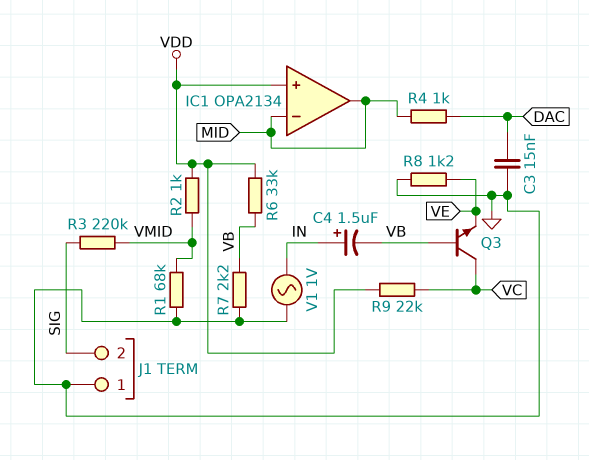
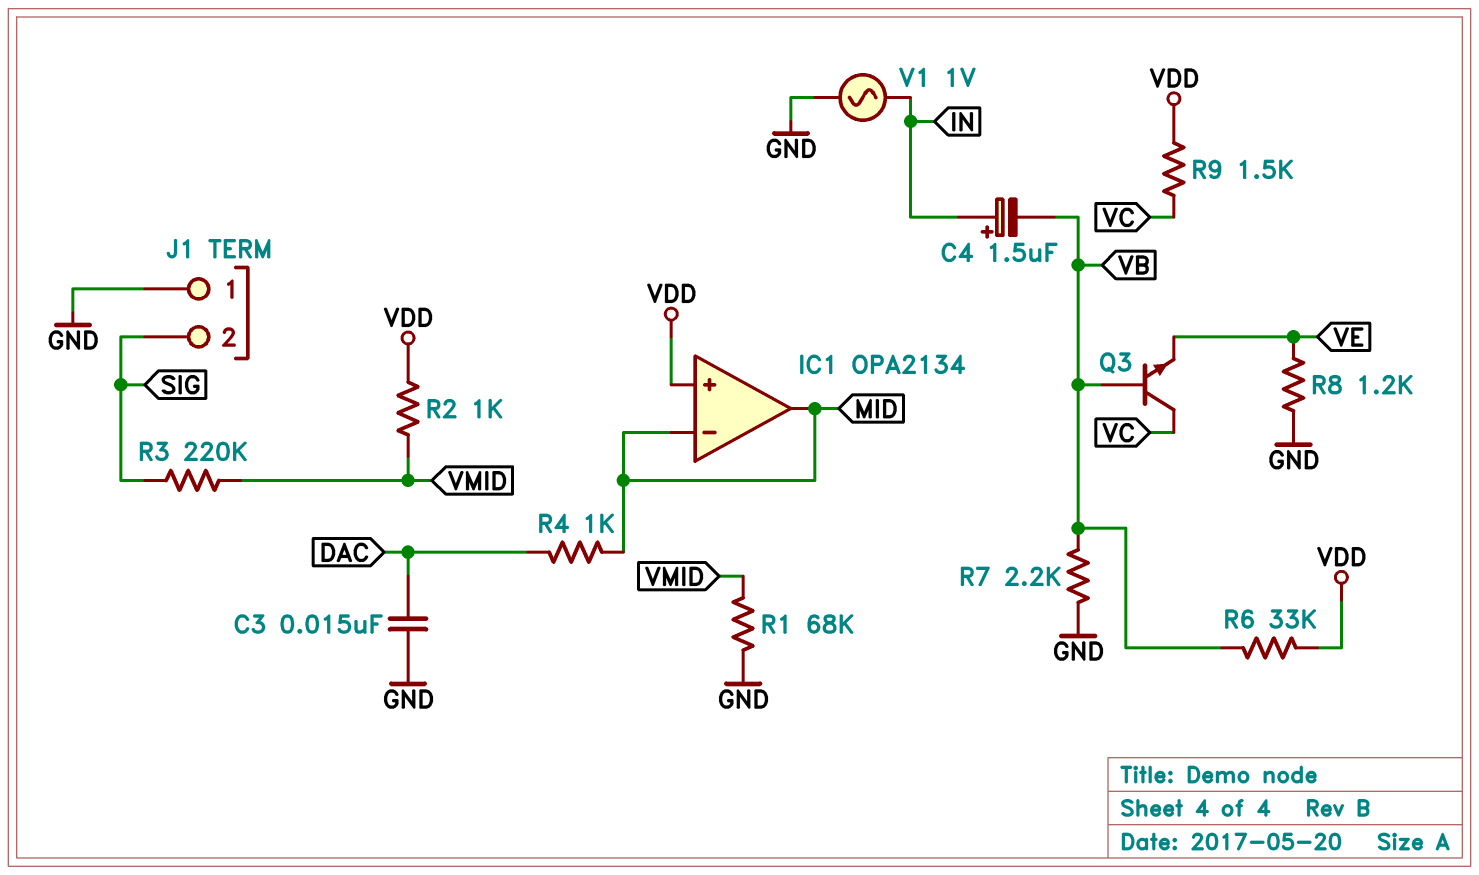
R9: 22k (VC, VDD) -> 1.5k (VC, VDD)

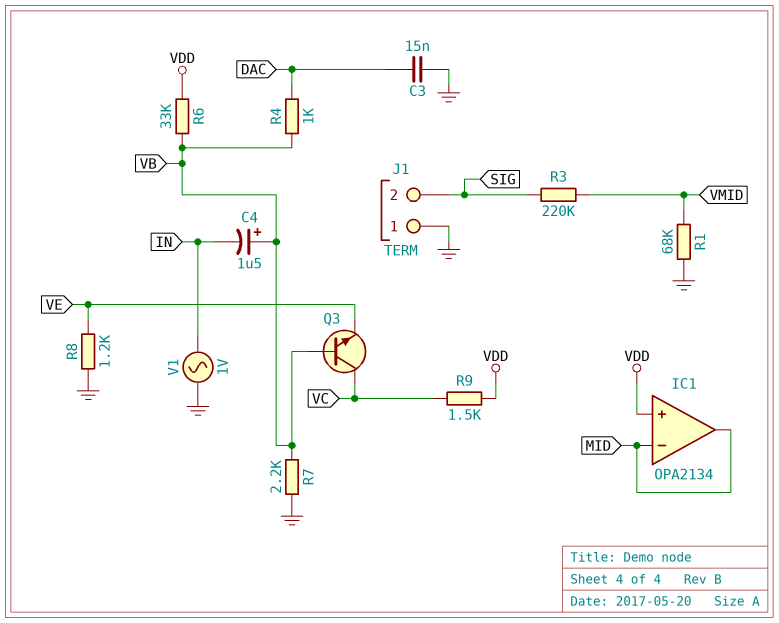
C4: 1.5uF (plus IN, minus VB) -> 1.5uF (plus VB, minus IN)
R2: 1k (VDD, VMID) -> none
R4: 1k (DAC, MID) -> 1k (DAC, VB)

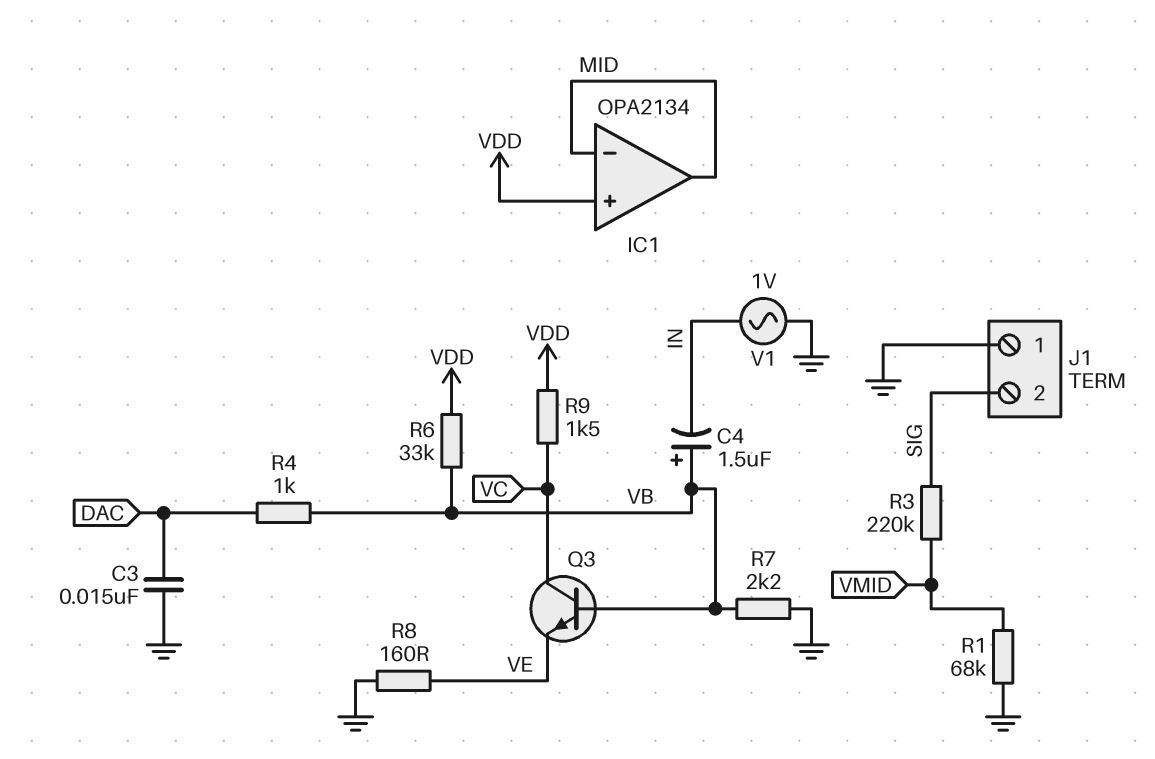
R8: 1.2k (GND, VE) -> 160 (GND, VE)

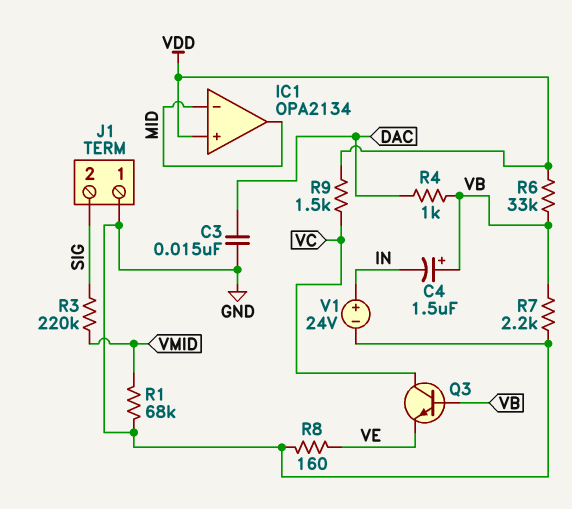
V1: AC 1V (GND, IN) -> 24V (plus IN, minus GND)

